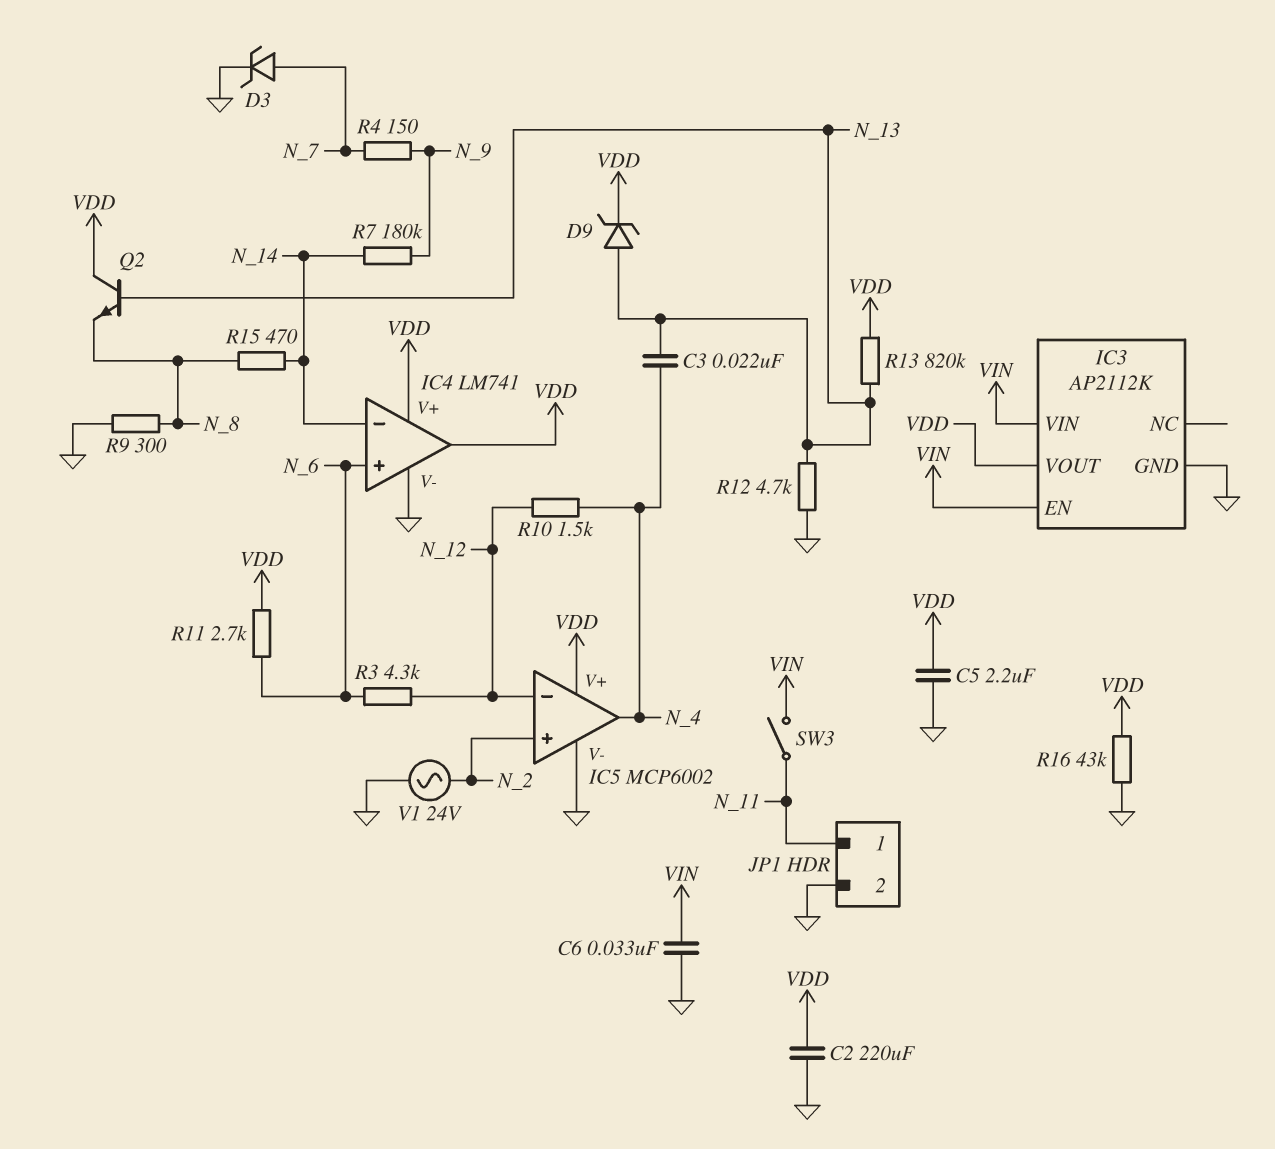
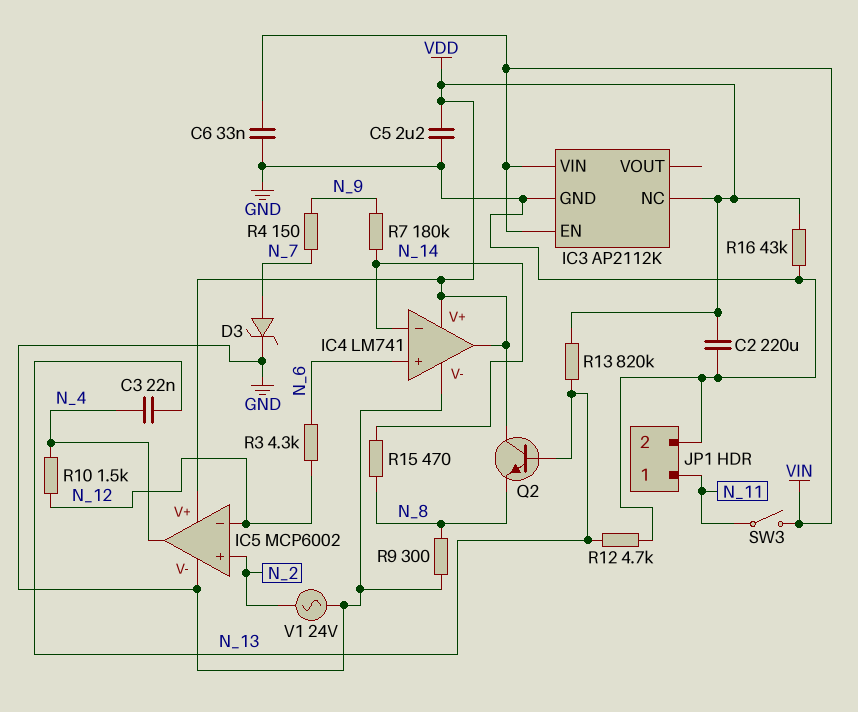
D9: zener (A N_13, K VDD) -> none
IC3 pin NC: none -> VDD
IC3 pin VOUT: VDD -> none
R11: 2.7k (N_6, VDD) -> none

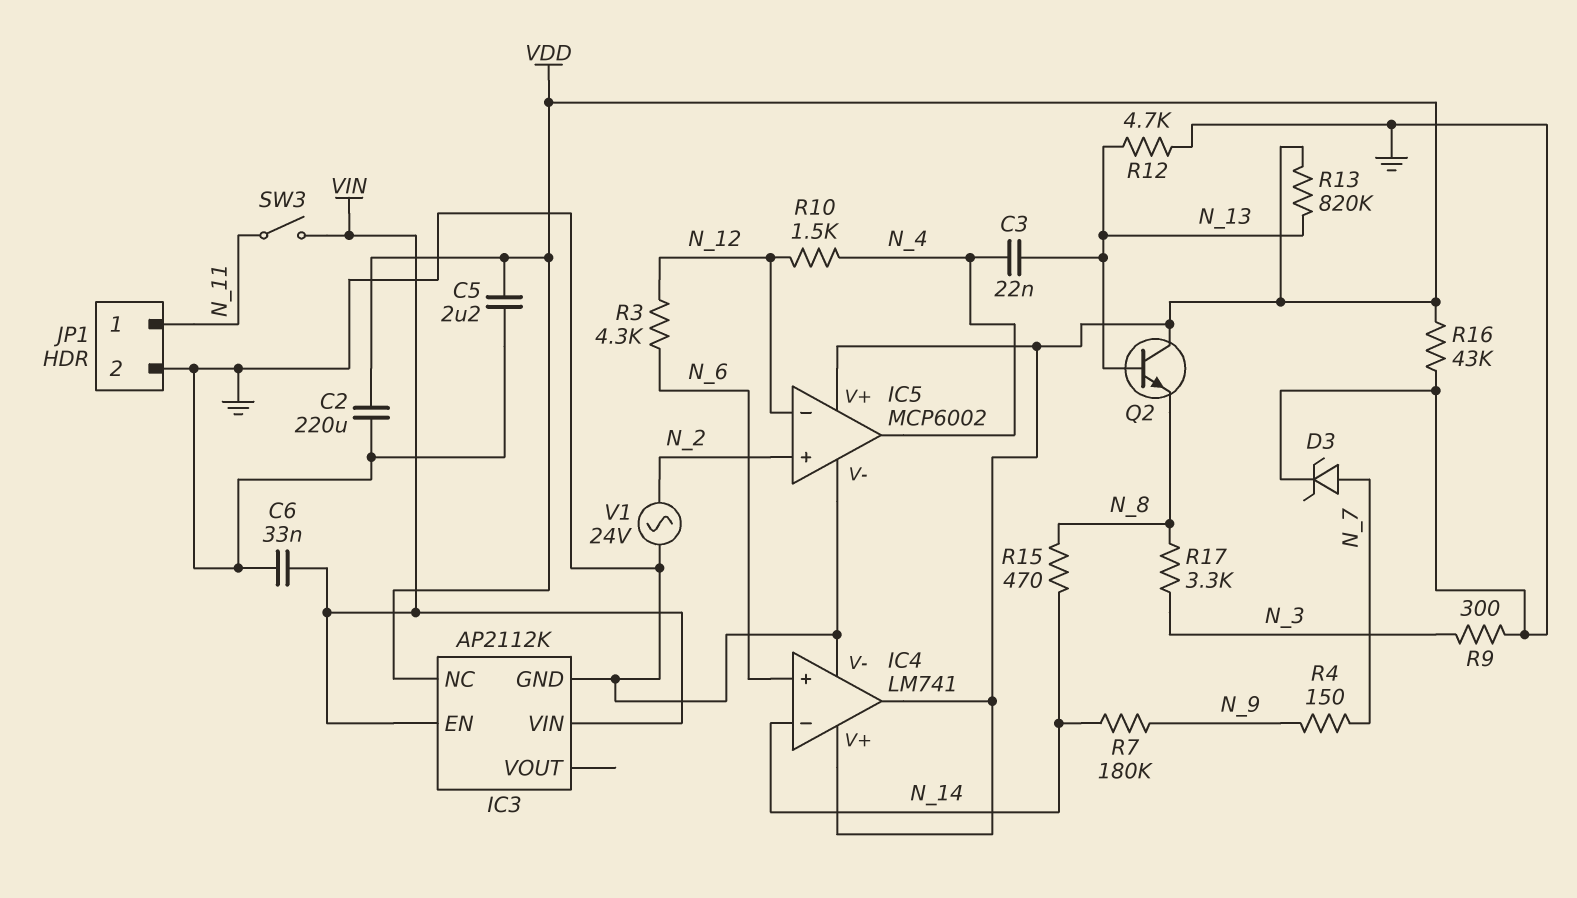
R9: 300 (GND, N_8) -> 300 (GND, N_3)
R17: none -> 3.3k (N_3, N_8)

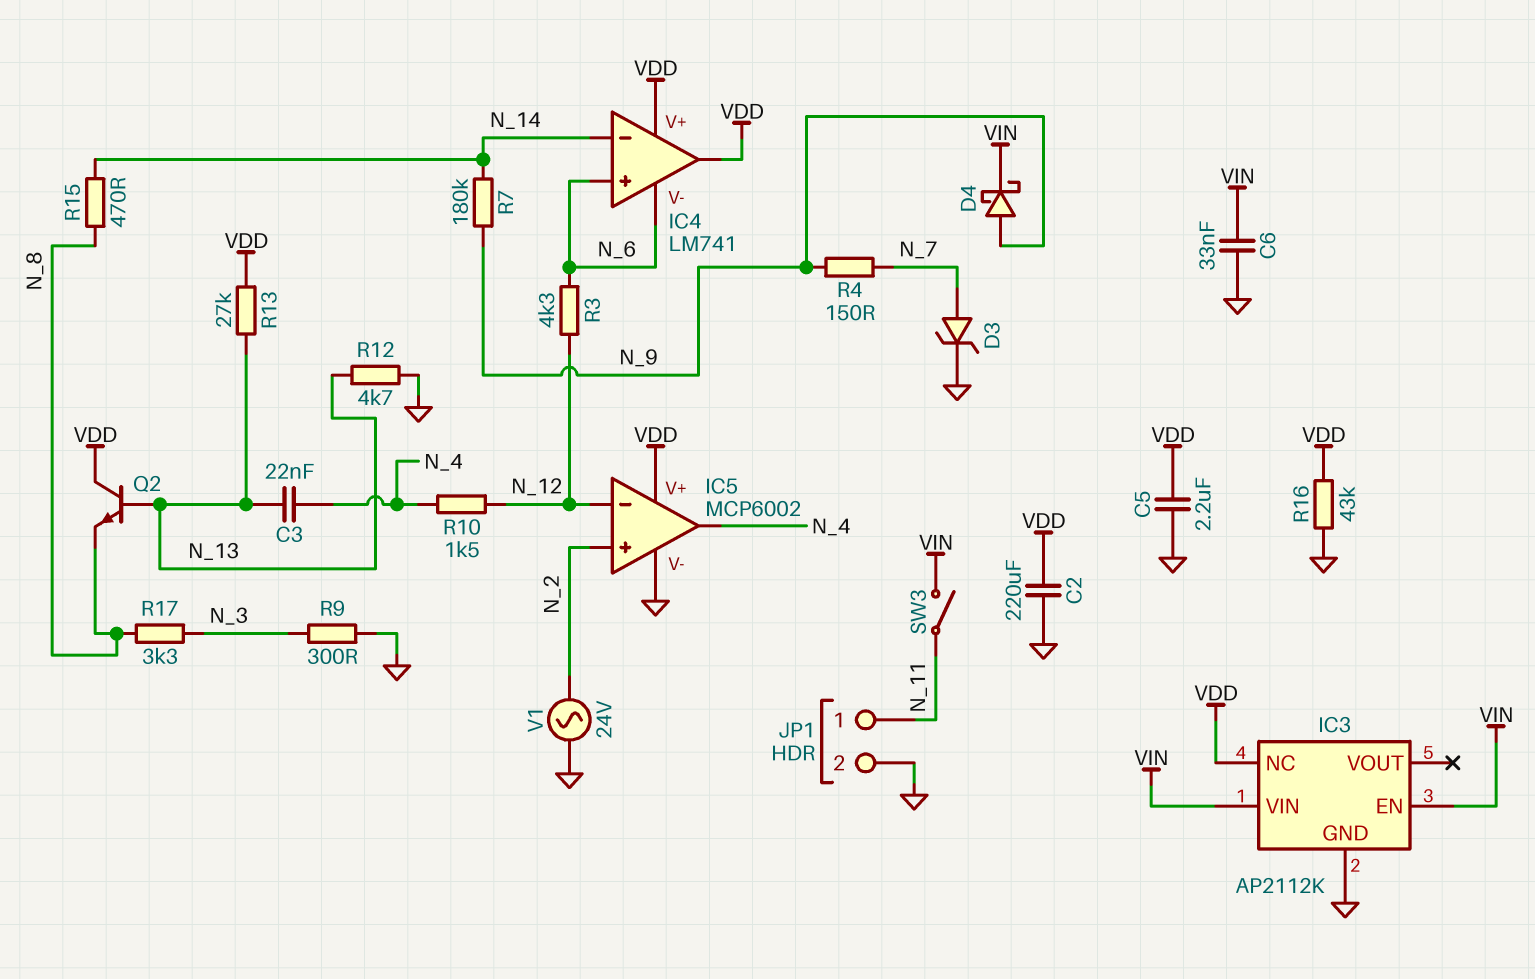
D4: none -> schottky (A N_9, K VIN)
IC4 pin V-: GND -> N_6
R13: 820k (N_13, VDD) -> 27k (N_13, VDD)

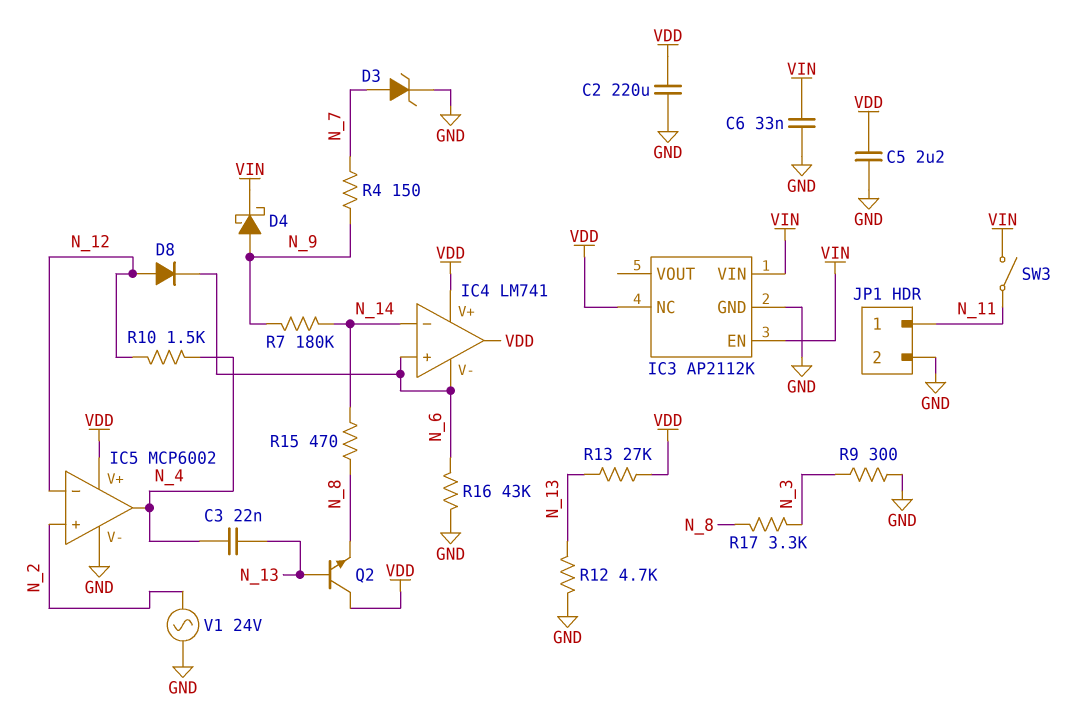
D8: none -> diode (A N_12, K N_6)
R3: 4.3k (N_6, N_12) -> none
R16: 43k (GND, VDD) -> 43k (GND, N_6)

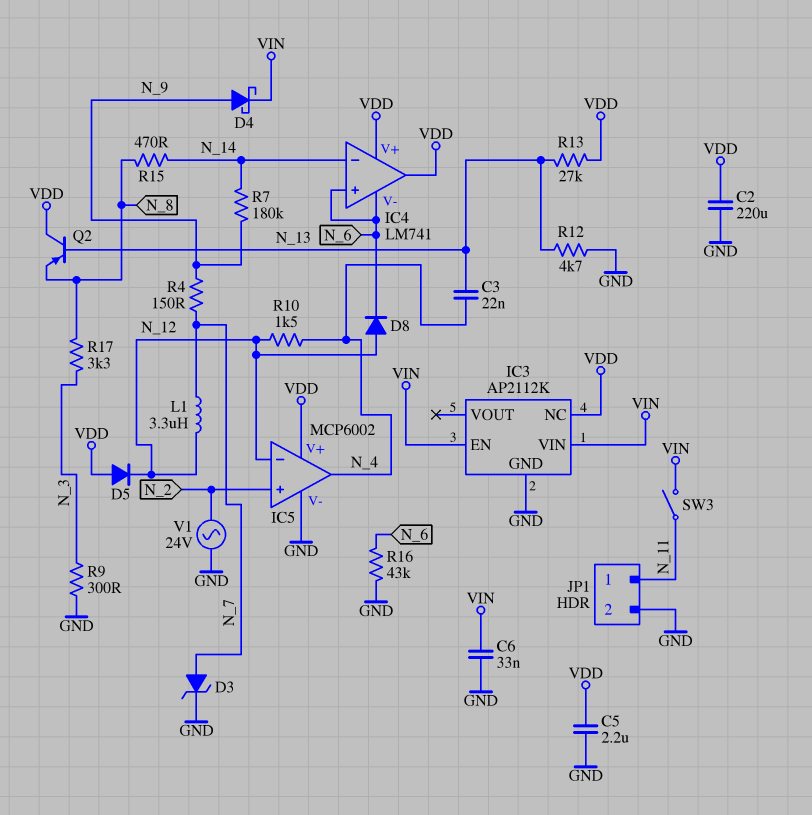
D5: none -> diode (A VDD, K N_12)
L1: none -> 3.3uH (N_7, N_12)
Q2: NPN (B N_13, C VDD, E N_8) -> PNP (B N_13, C VDD, E N_8)

